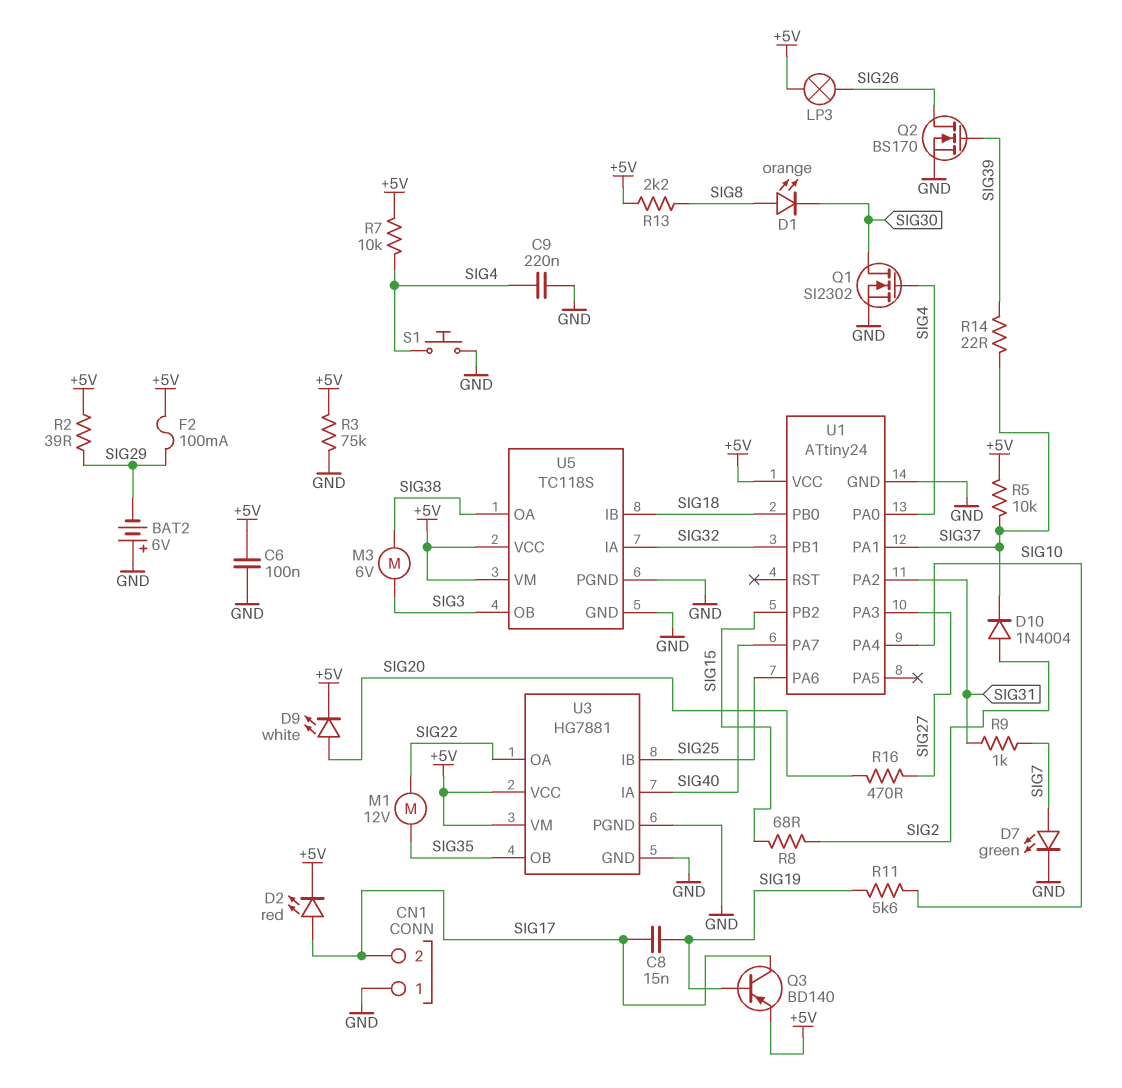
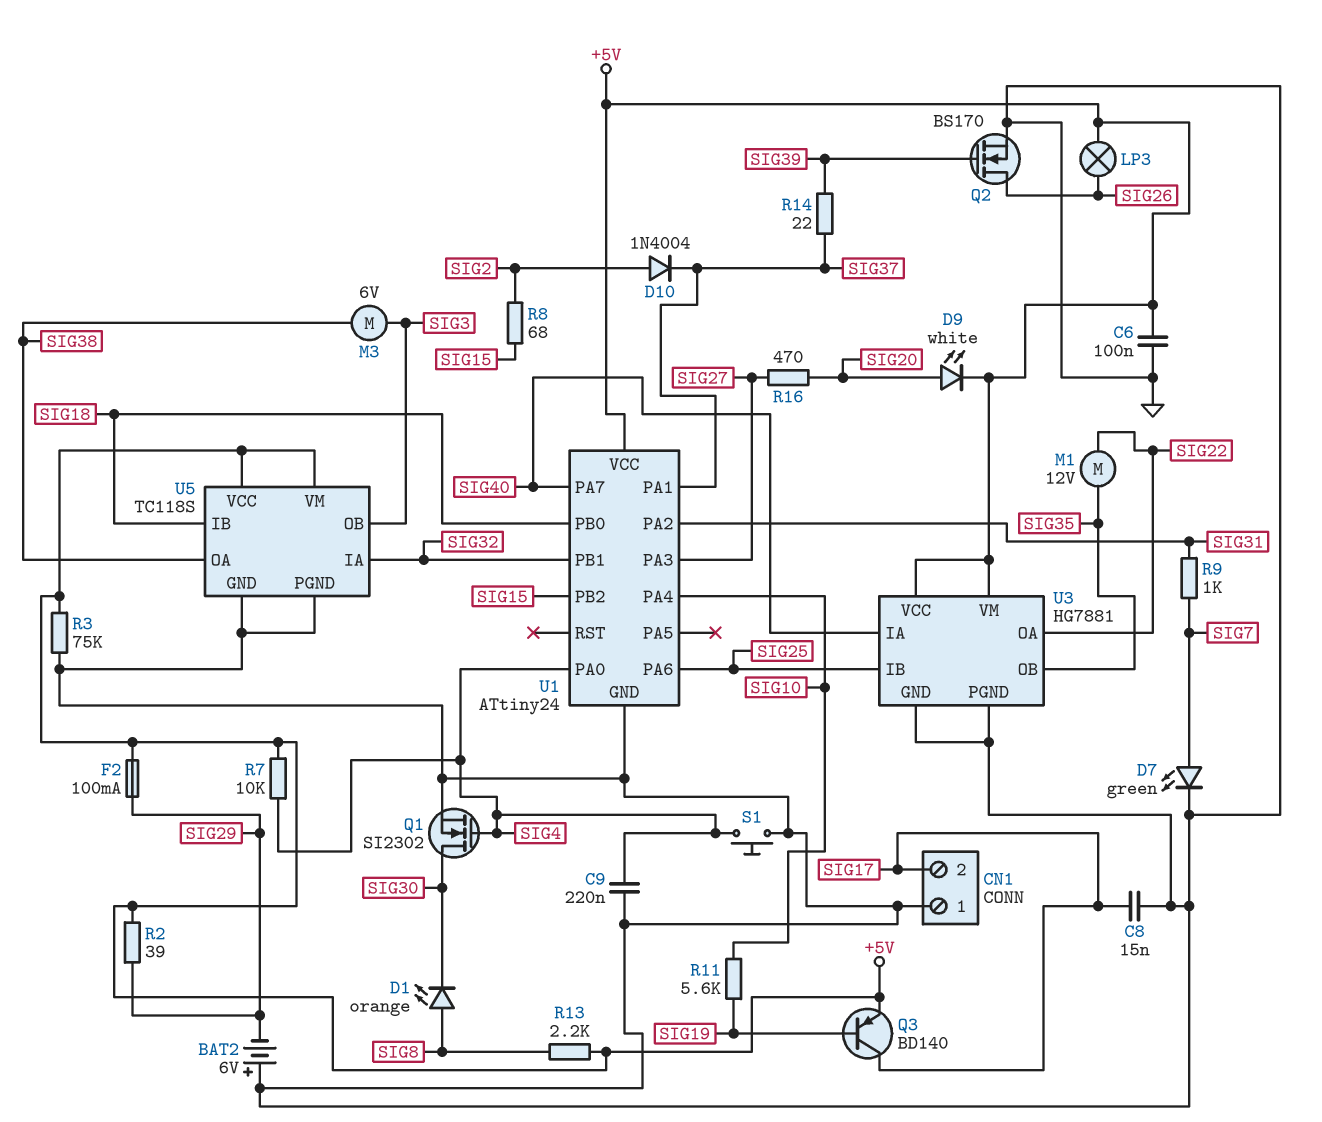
C8: 15nF (SIG17, SIG19) -> 15nF (GND, SIG17)
D2: LED red (A SIG17, K +5V) -> none
R5: 10k (+5V, SIG37) -> none

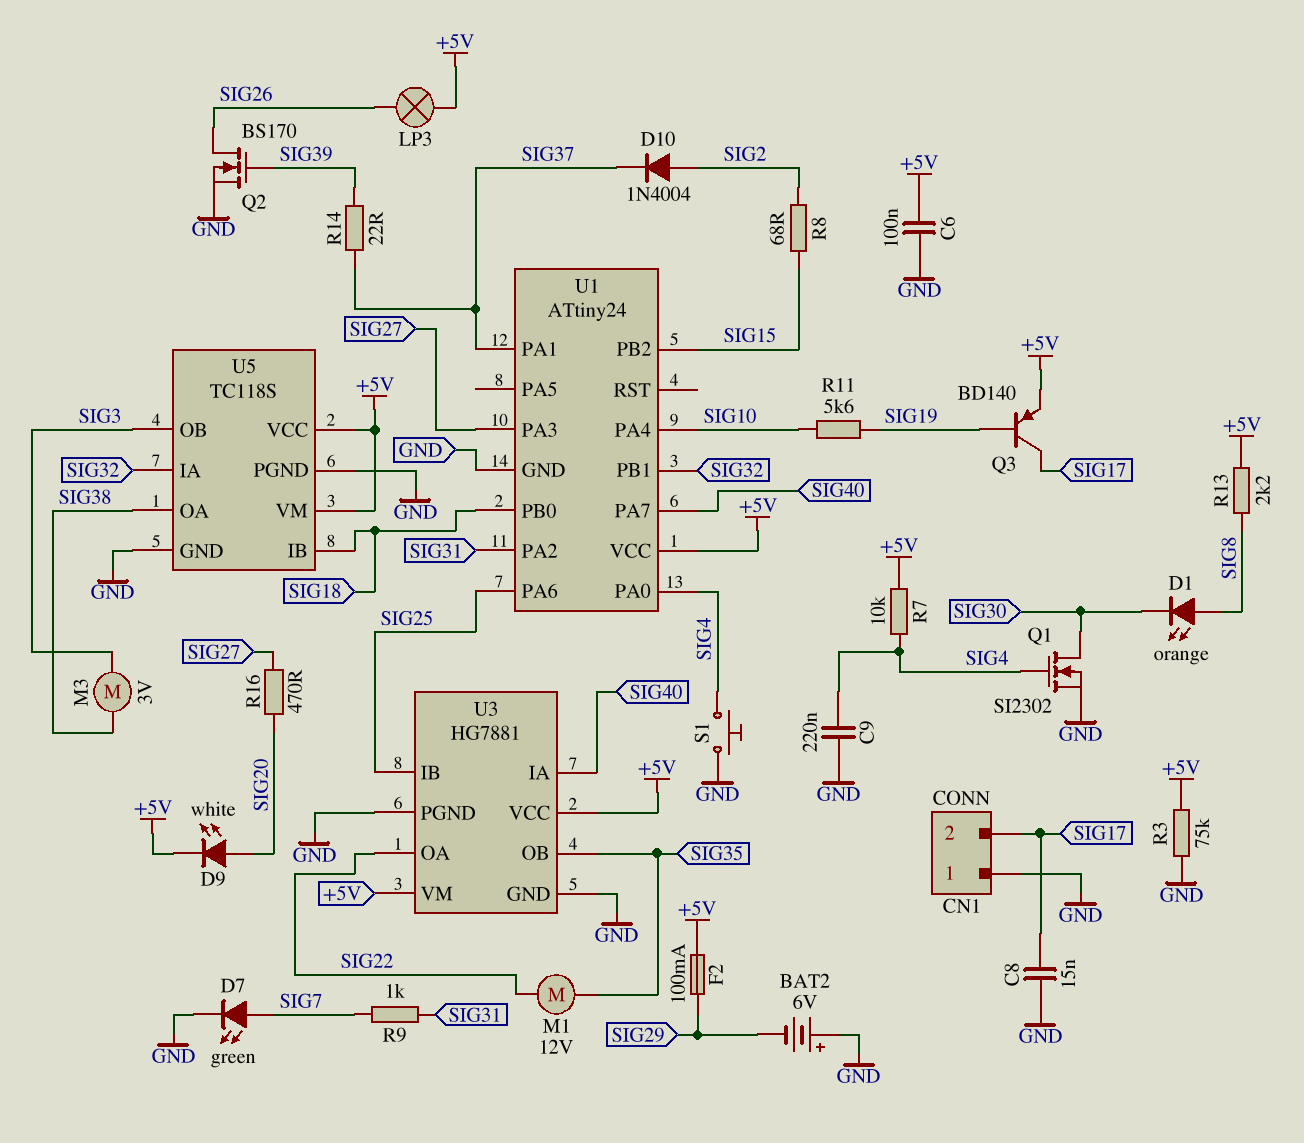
M3: motor 6V (SIG3, SIG38) -> motor 3V (SIG3, SIG38)
R2: 39 (+5V, SIG29) -> none

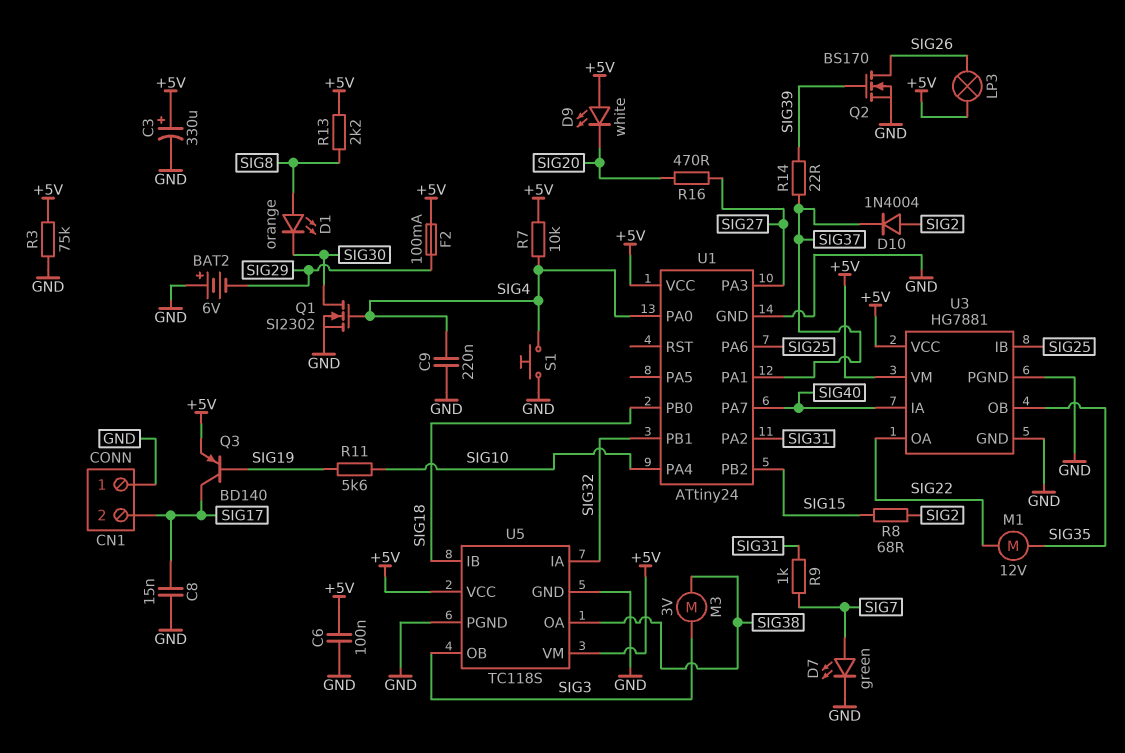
C3: none -> 330uF (plus +5V, minus GND)
D9: LED white (A SIG20, K +5V) -> LED white (A +5V, K SIG20)

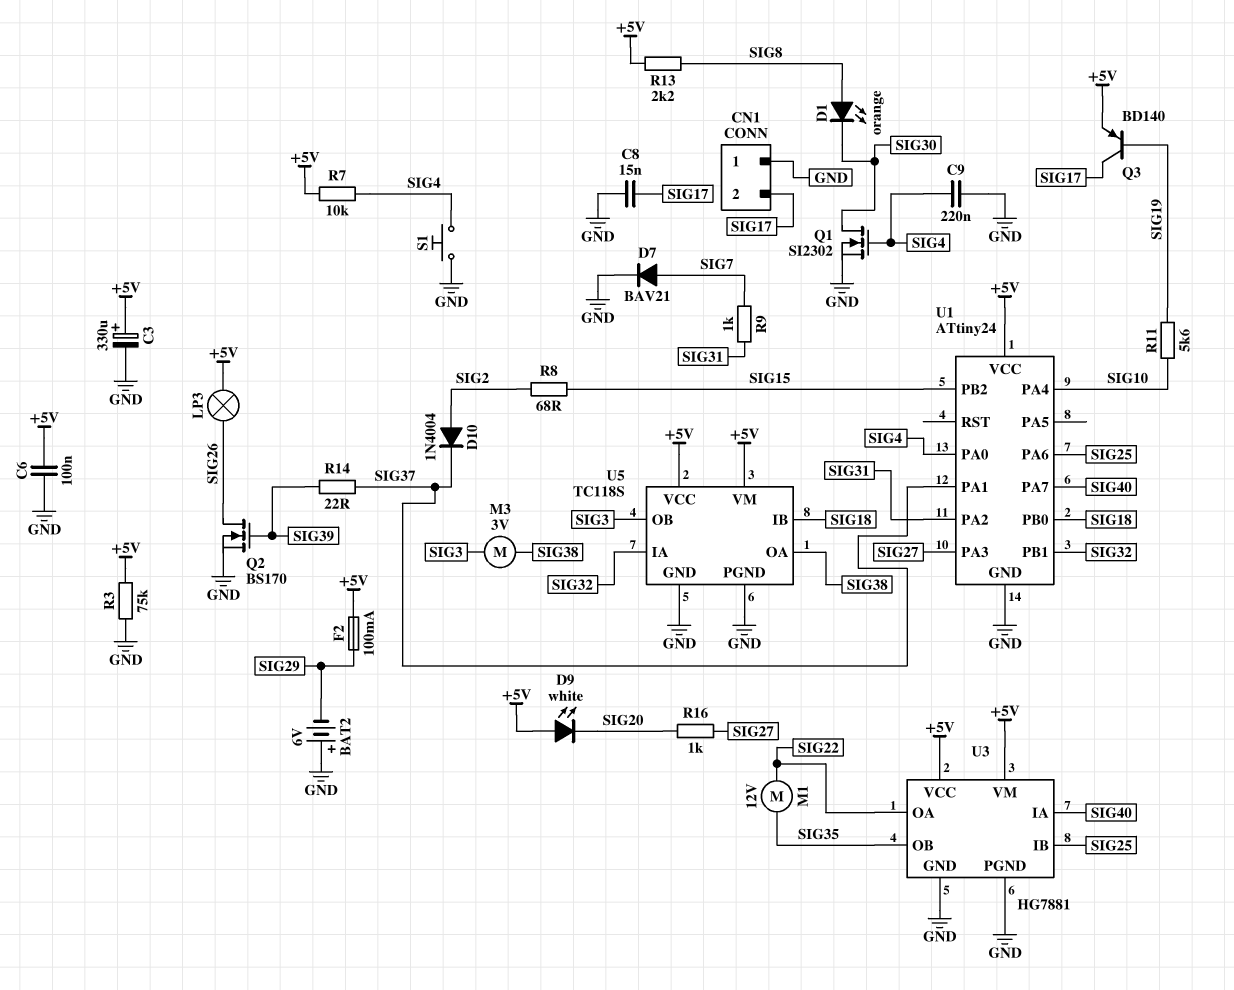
D7: LED green (A SIG7, K GND) -> diode BAV21 (A SIG7, K GND)
R16: 470 (SIG20, SIG27) -> 1k (SIG20, SIG27)

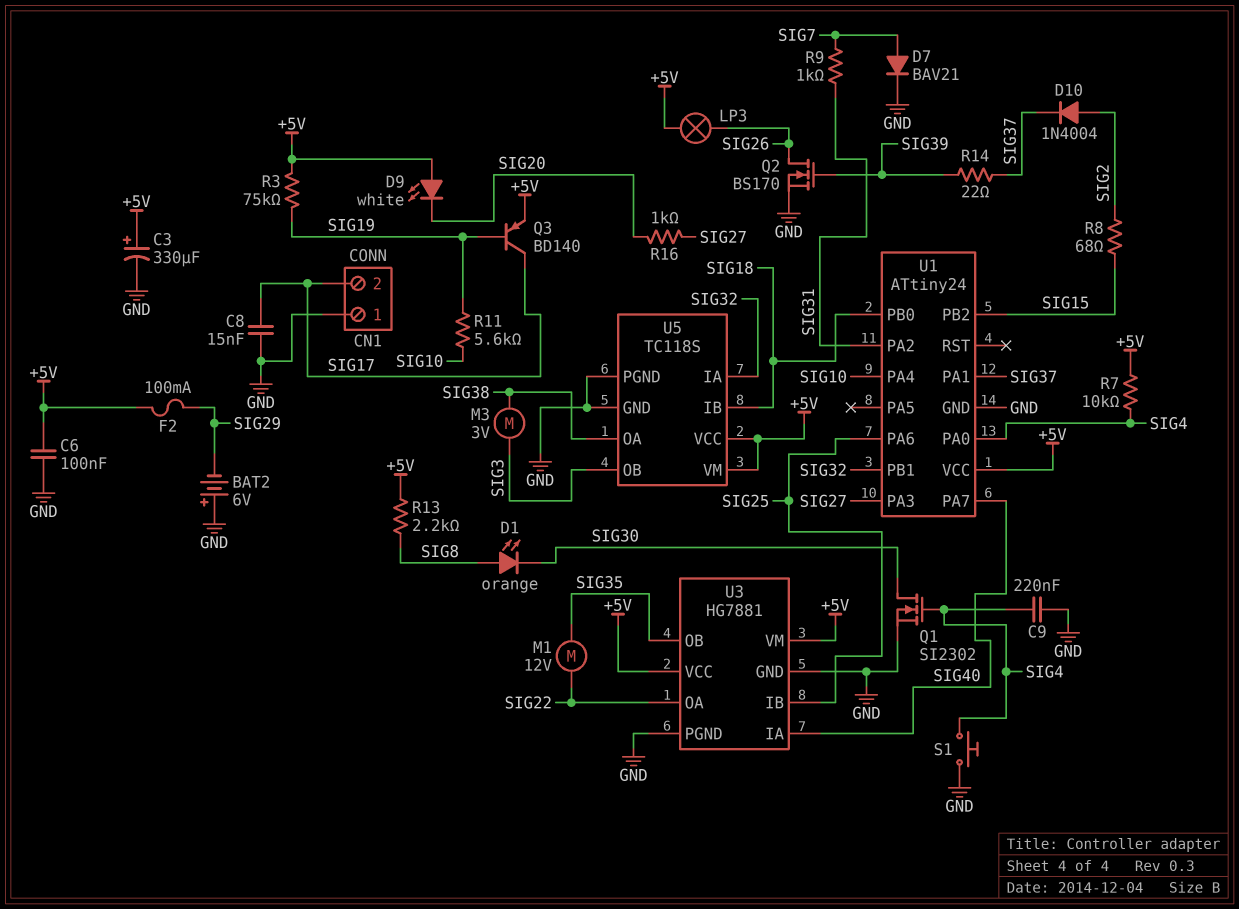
R3: 75k (+5V, GND) -> 75k (+5V, SIG19)

